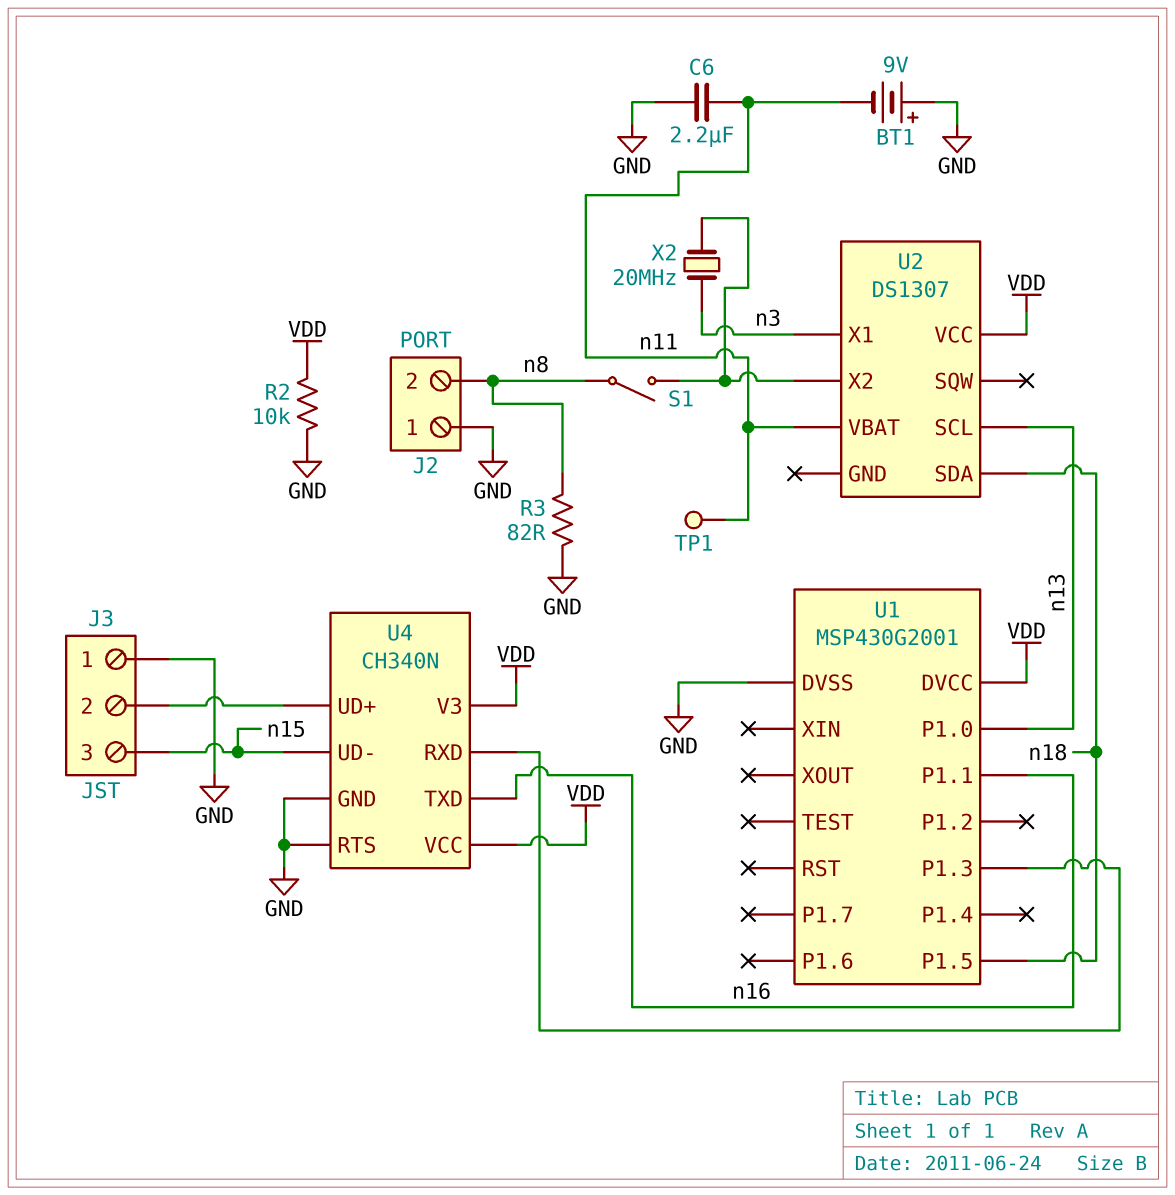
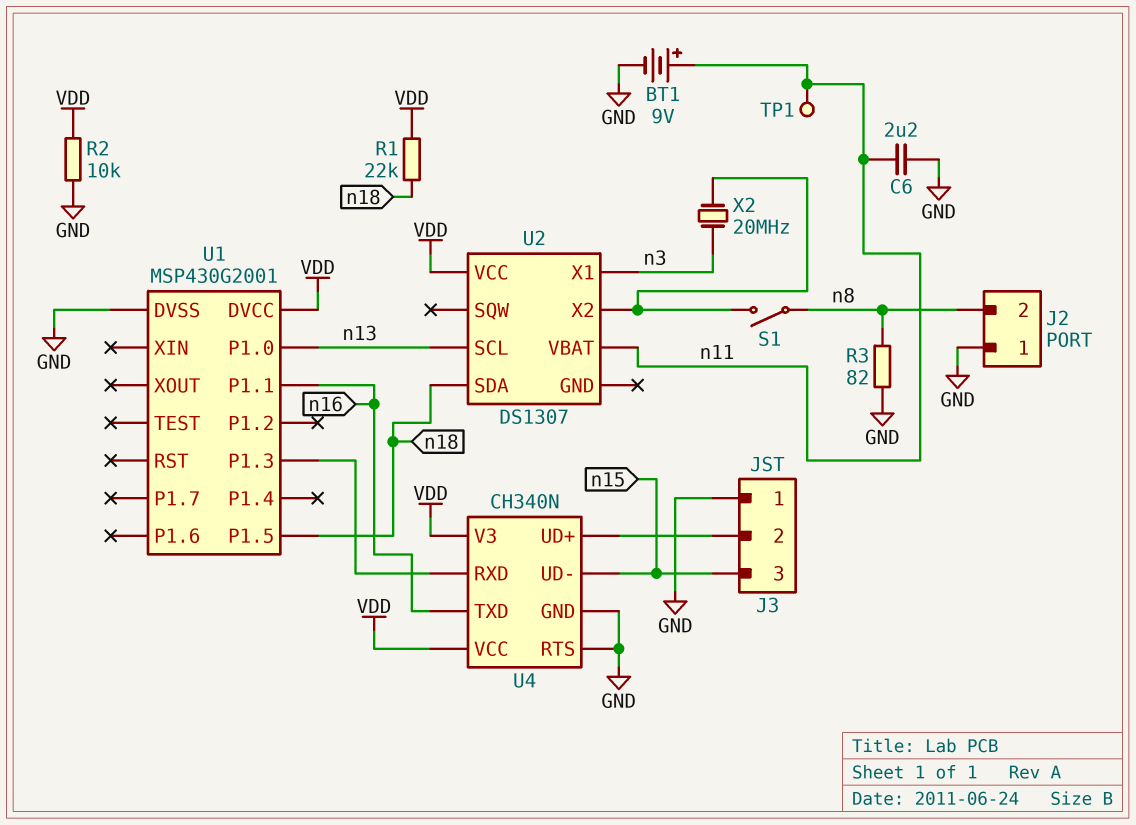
BT1: 9V (plus GND, minus n11) -> 9V (plus n11, minus GND)
R1: none -> 22k (VDD, n18)

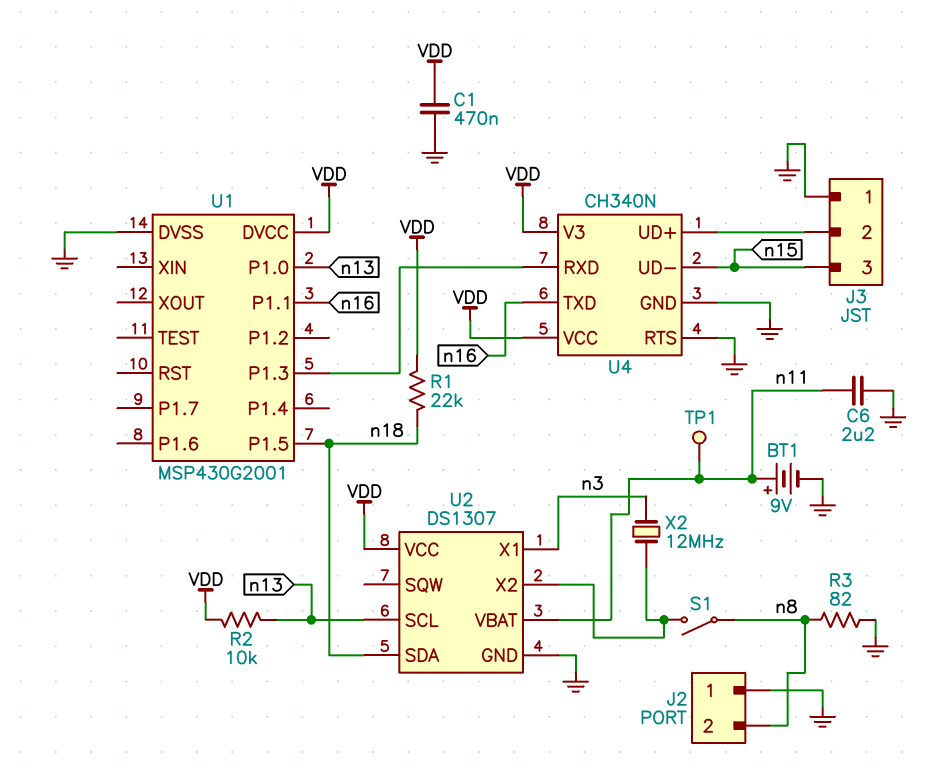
C1: none -> 470nF (GND, VDD)
R2: 10k (GND, VDD) -> 10k (VDD, n13)
U2 pin GND: none -> GND
X2: 20MHz (U2/X2, n3) -> 12MHz (U2/X2, n3)

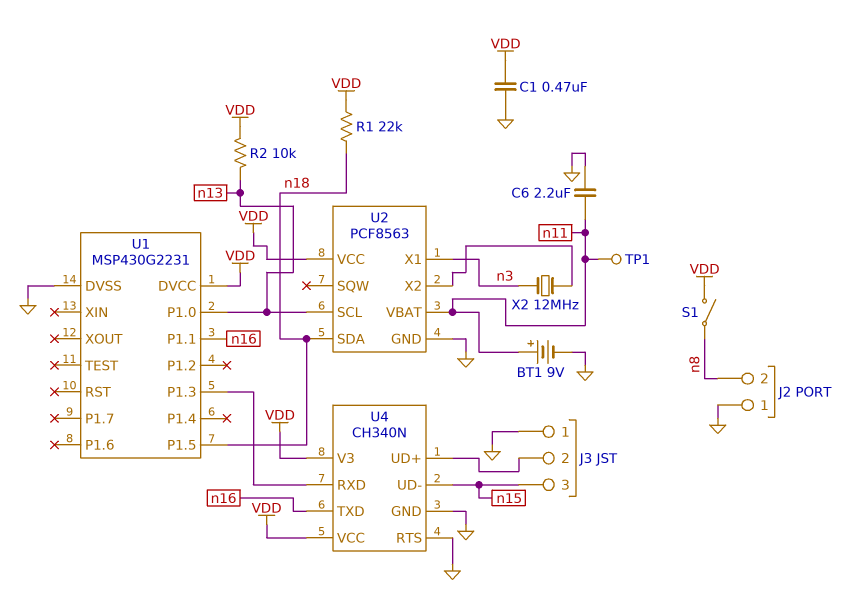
R3: 82 (GND, n8) -> none
S1: switch (U2/X2, n8) -> switch (VDD, n8)
U1: MSP430G2001 -> MSP430G2231
U2: DS1307 -> PCF8563

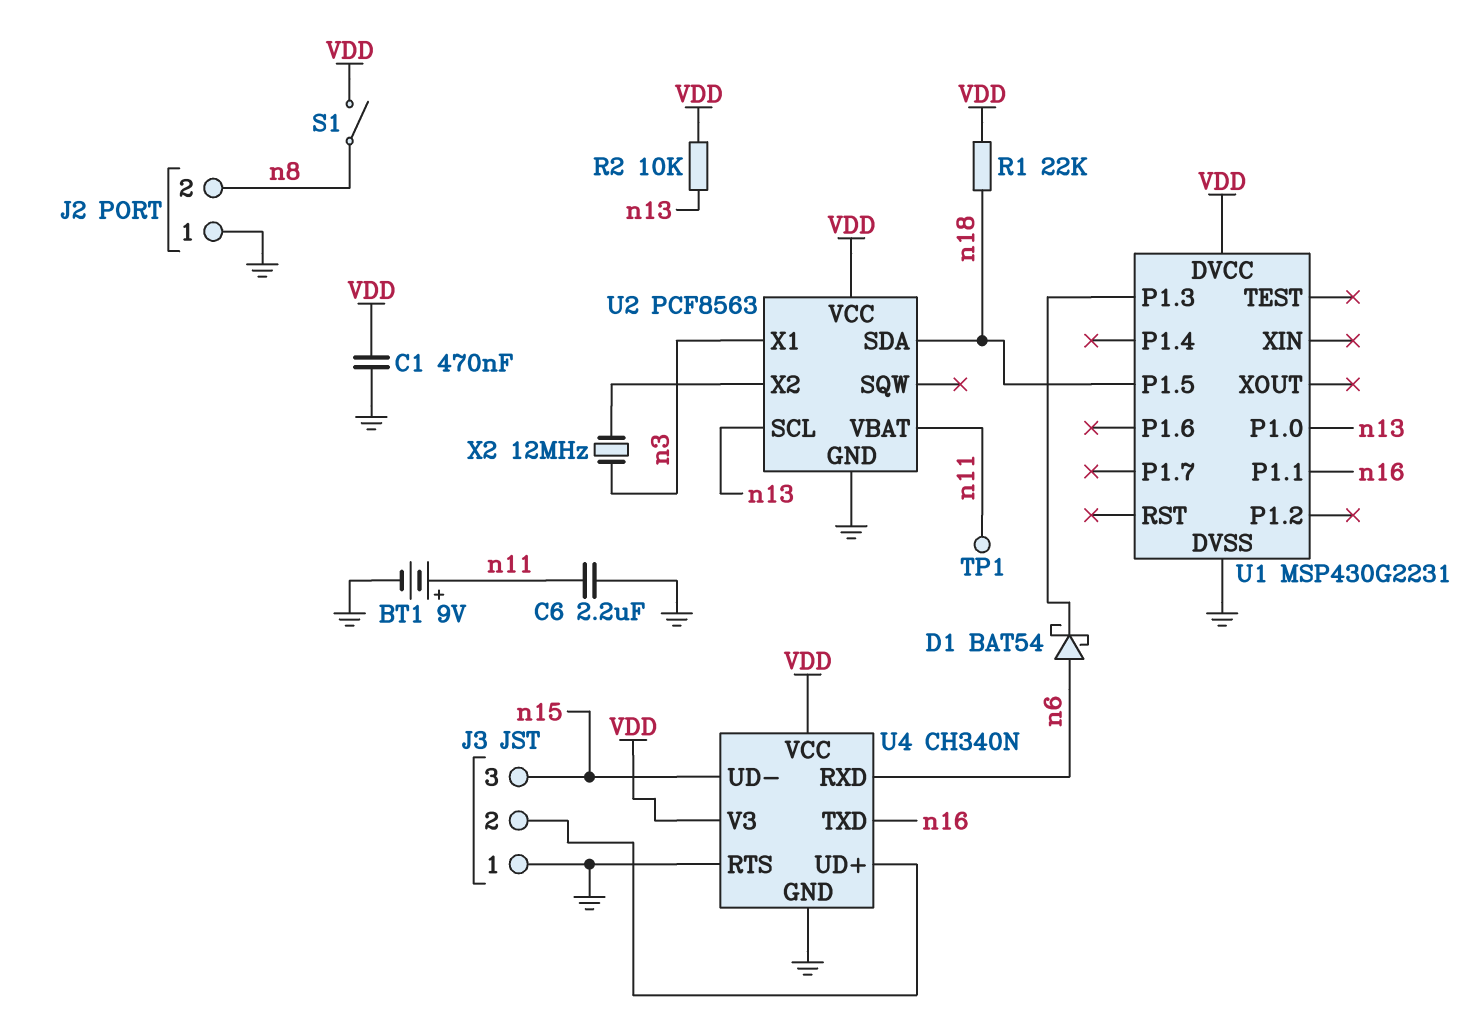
D1: none -> schottky BAT54 (A n6, K U1/P1.3)
U4 pin RXD: U1/P1.3 -> n6

